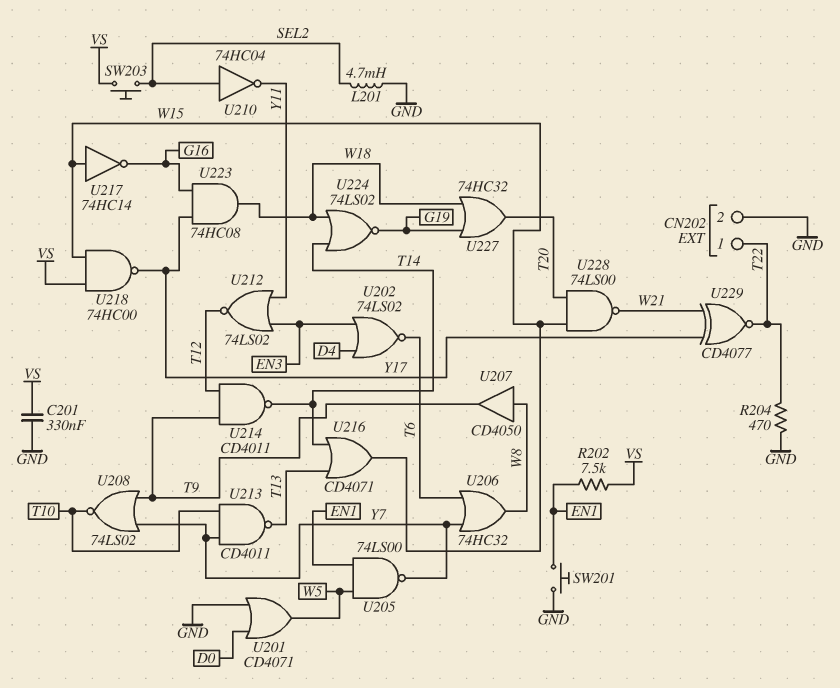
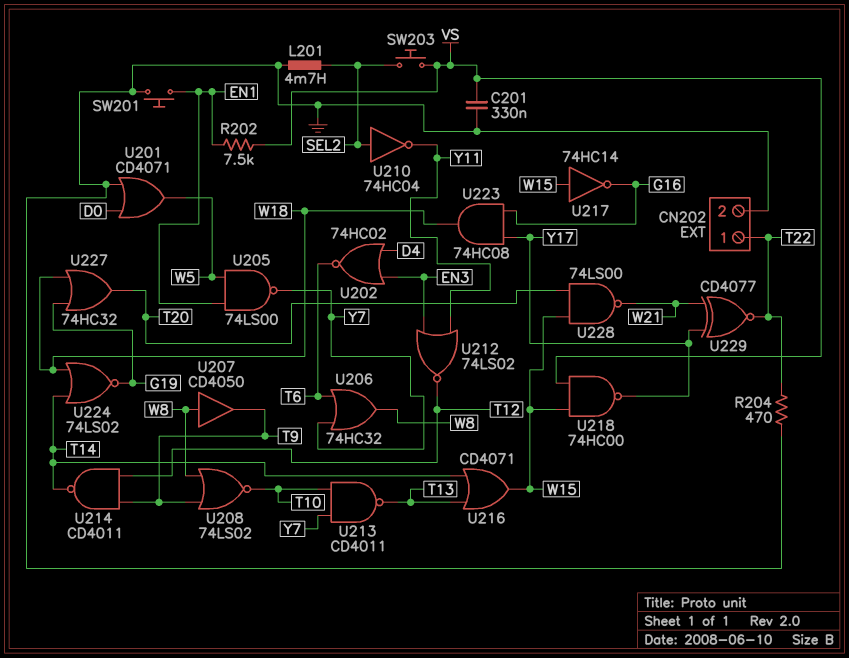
U202: NOR 74LS02 (in D4, in EN3, out T6) -> NOR 74HC02 (in D4, in EN3, out T6)
U208: NOR 74LS02 (in T9, in Y7, out T10) -> NOR 74LS02 (in T9, in W8, out T10)

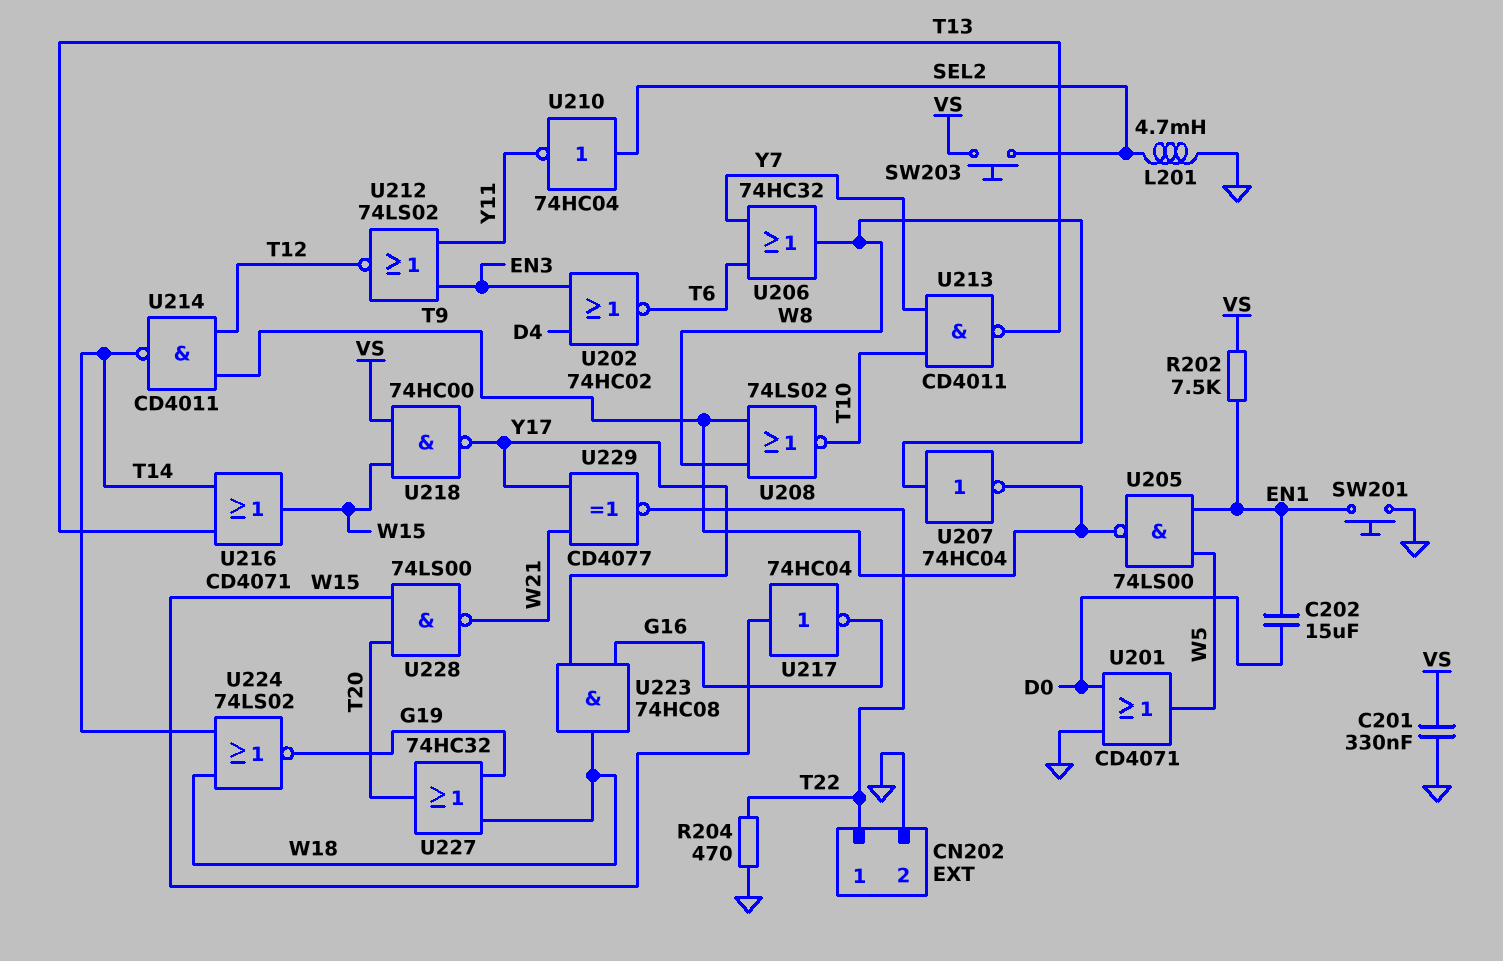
C202: none -> 15uF (D0, EN1)
U205: NAND 74LS00 (in EN1, in W5, out Y7) -> NAND 74LS00 (in EN1, in W5, out T9)
U207: buffer CD4050 (in W8, out T9) -> NOT 74HC04 (in W8, out T9)
U217: NOT 74HC14 (in W15, out G16) -> NOT 74HC04 (in W15, out G16)

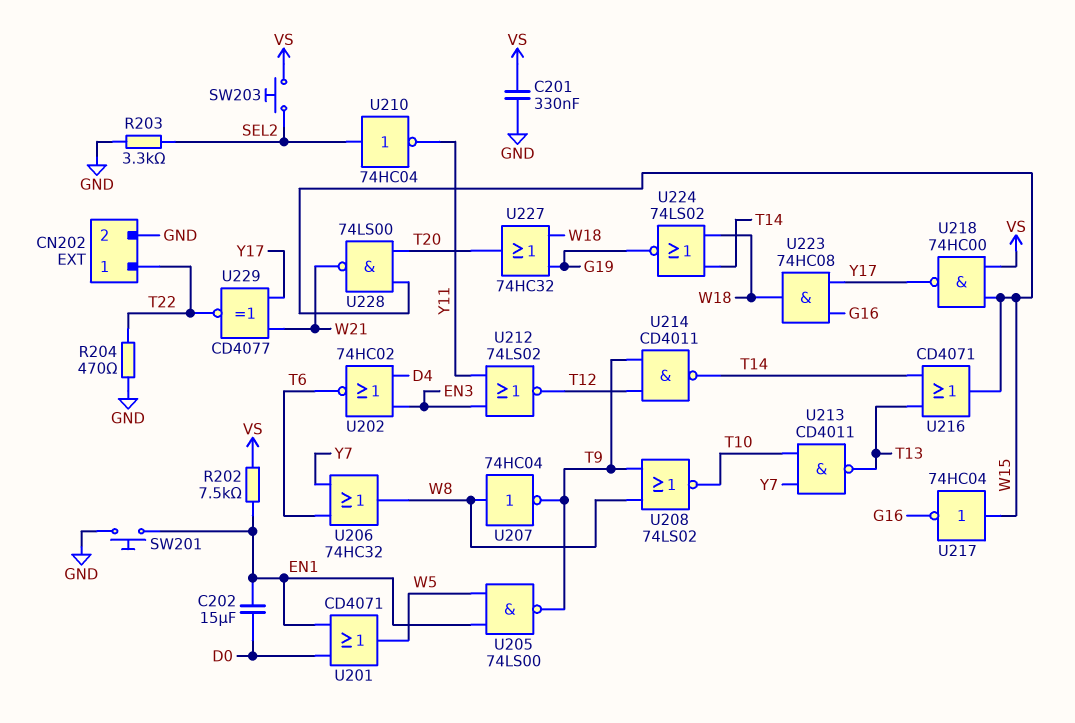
L201: 4.7mH (GND, SEL2) -> none
R203: none -> 3.3k (GND, SEL2)
U201: OR CD4071 (in D0, in GND, out W5) -> OR CD4071 (in D0, in EN1, out W5)

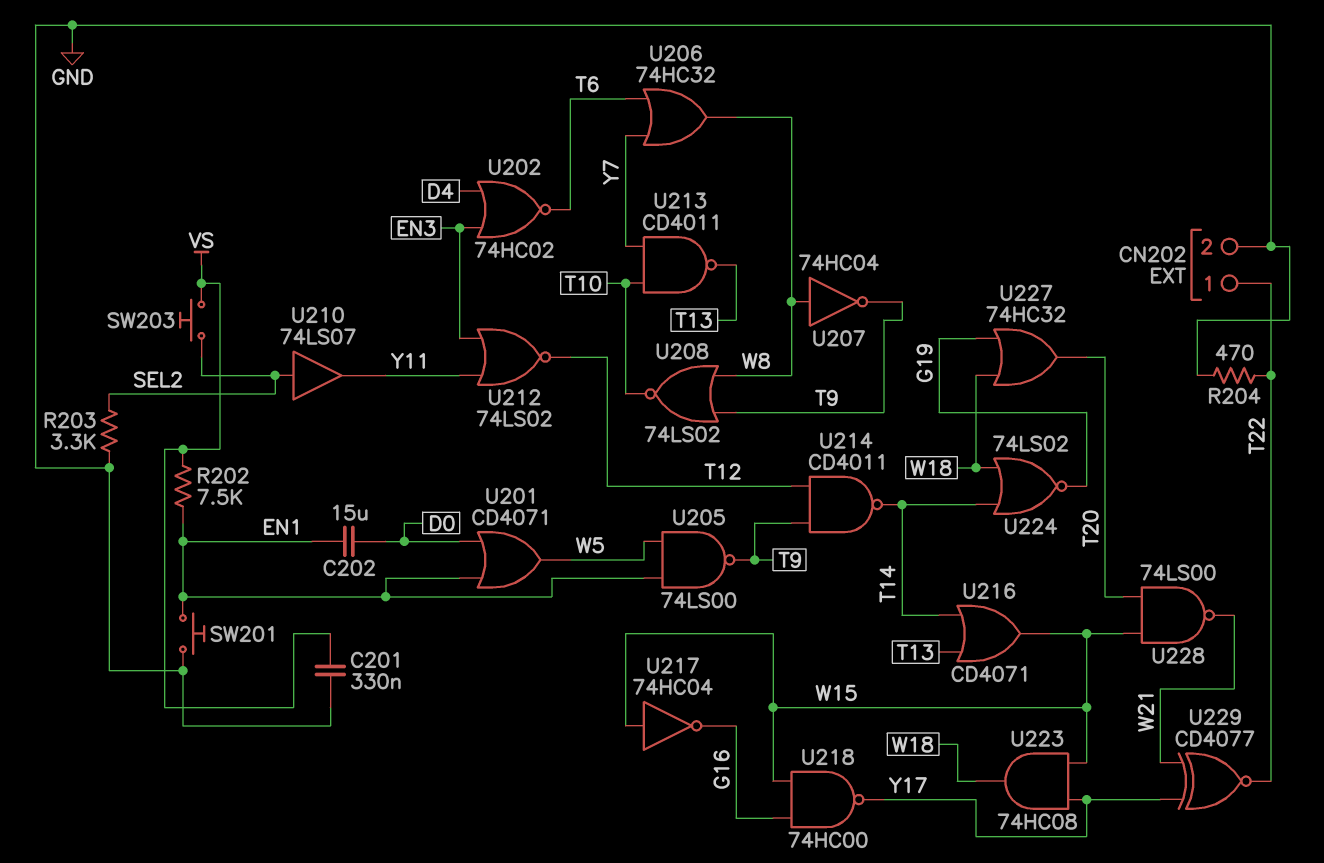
U210: NOT 74HC04 (in SEL2, out Y11) -> buffer 74LS07 (in SEL2, out Y11)
U218: NAND 74HC00 (in VS, in W15, out Y17) -> NAND 74HC00 (in G16, in W15, out Y17)
U223: AND 74HC08 (in G16, in Y17, out W18) -> AND 74HC08 (in W15, in Y17, out W18)

